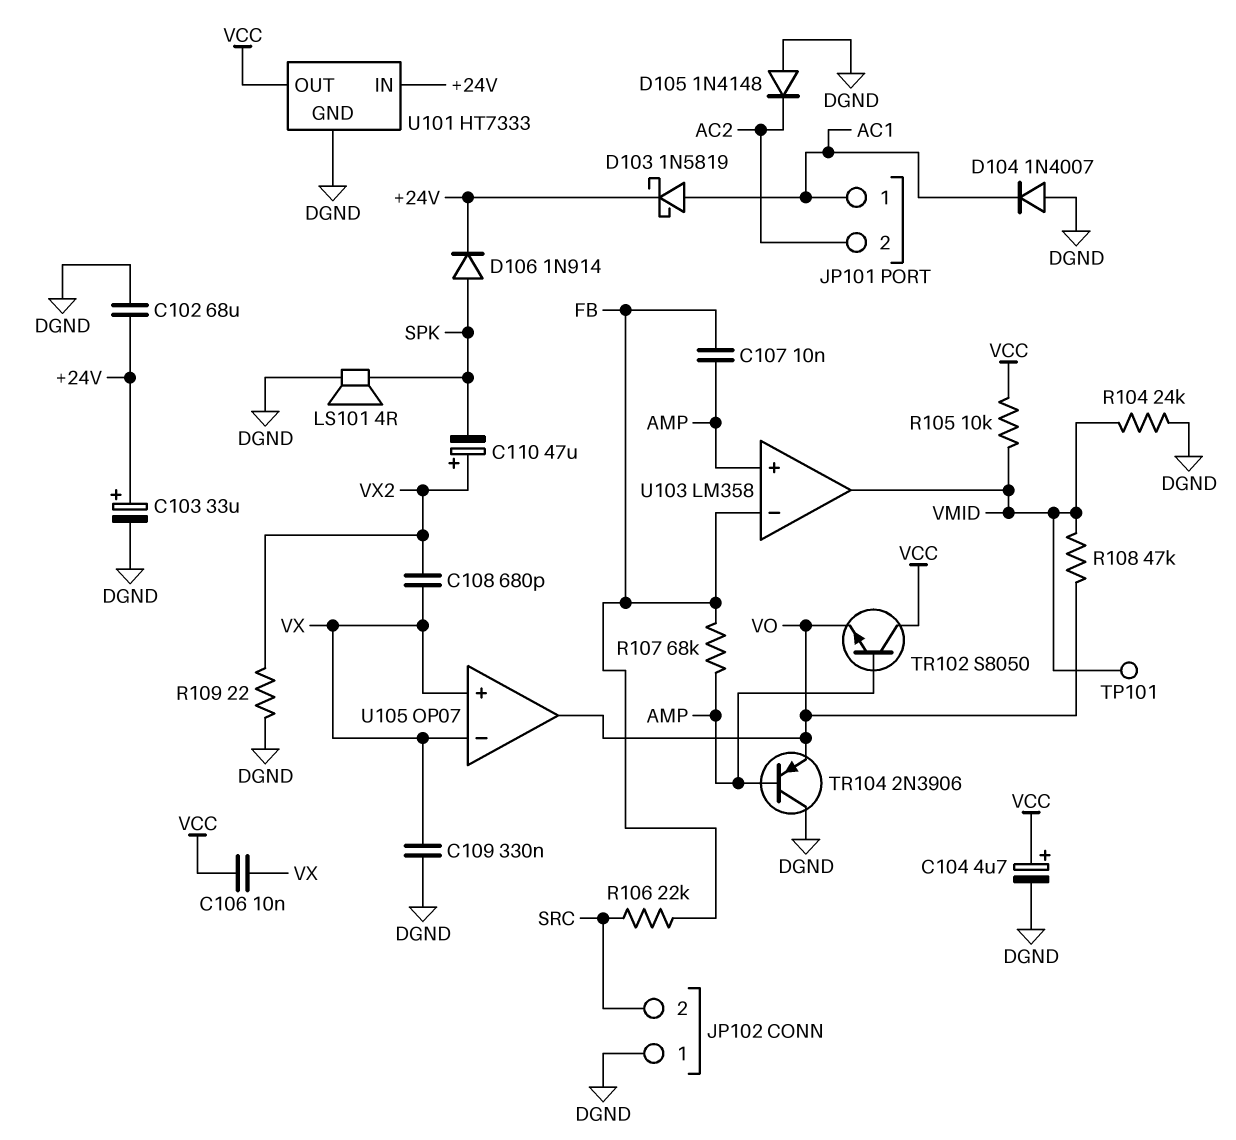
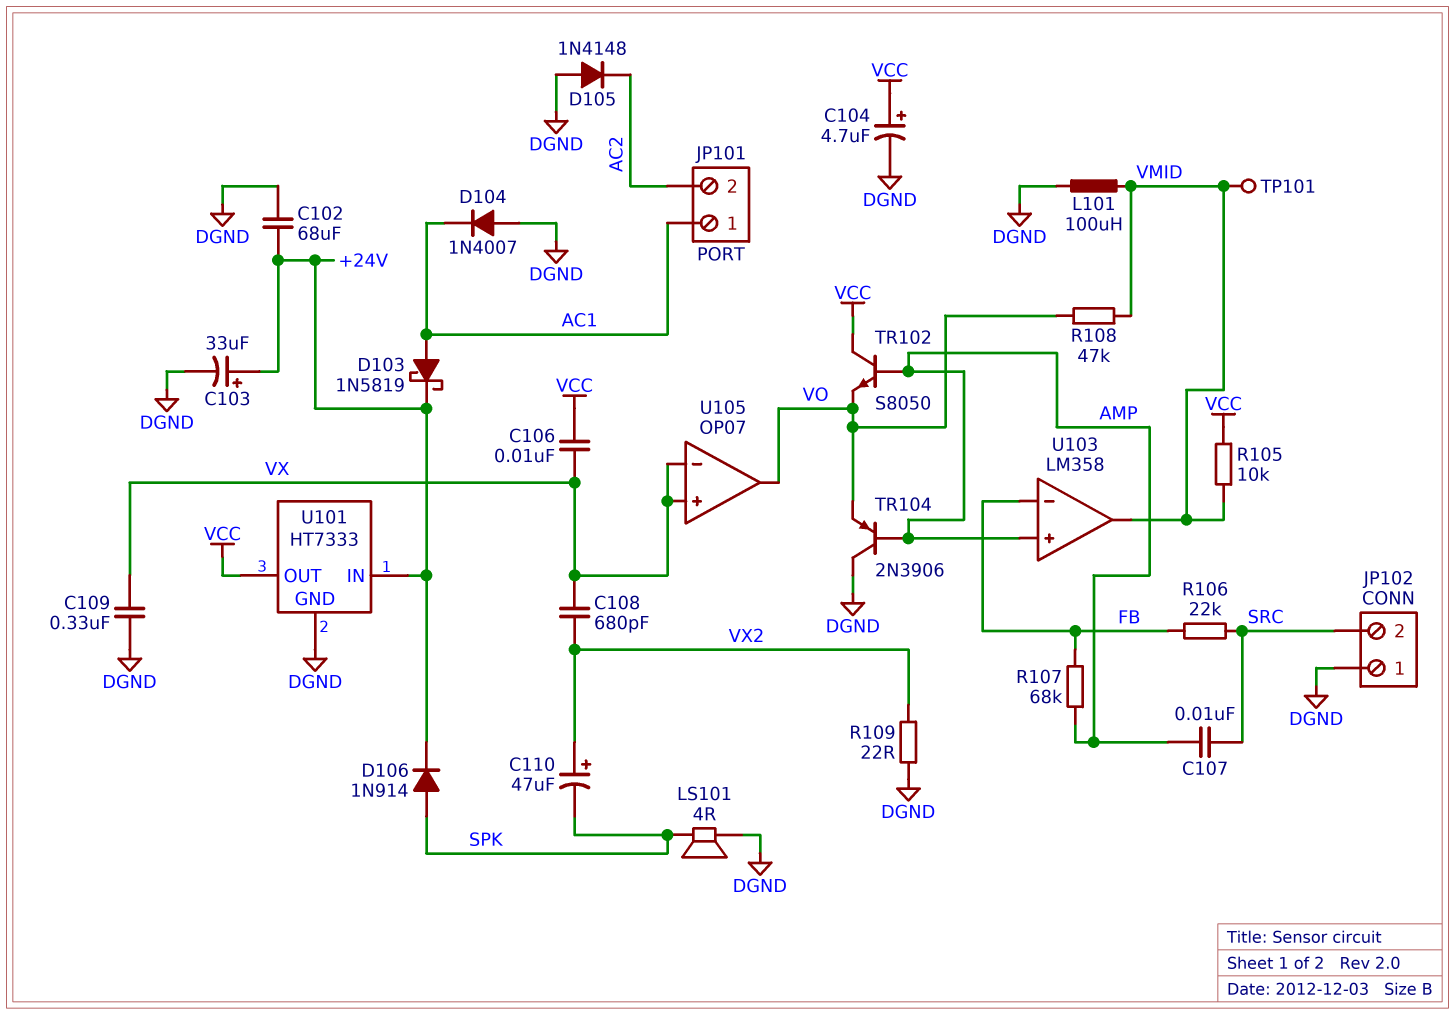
C107: 10nF (AMP, FB) -> 10nF (AMP, SRC)
L101: none -> 100uH (DGND, VMID)
R104: 24k (DGND, VMID) -> none

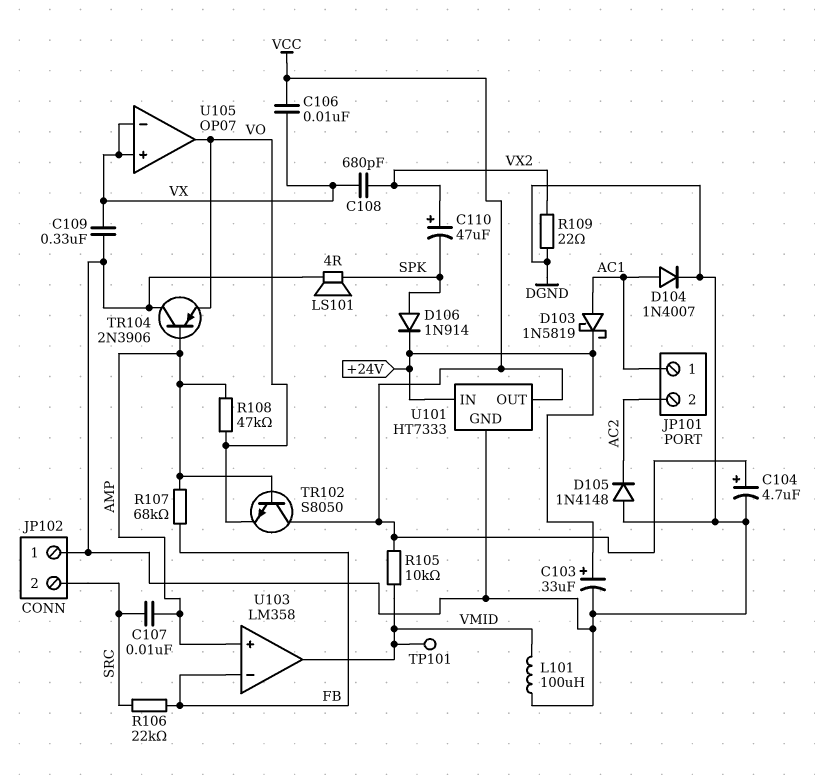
C102: 68uF (+24V, DGND) -> none
D104: diode 1N4007 (A DGND, K AC1) -> diode 1N4007 (A AC1, K DGND)
R108: 47k (VMID, VO) -> 47k (AMP, VO)

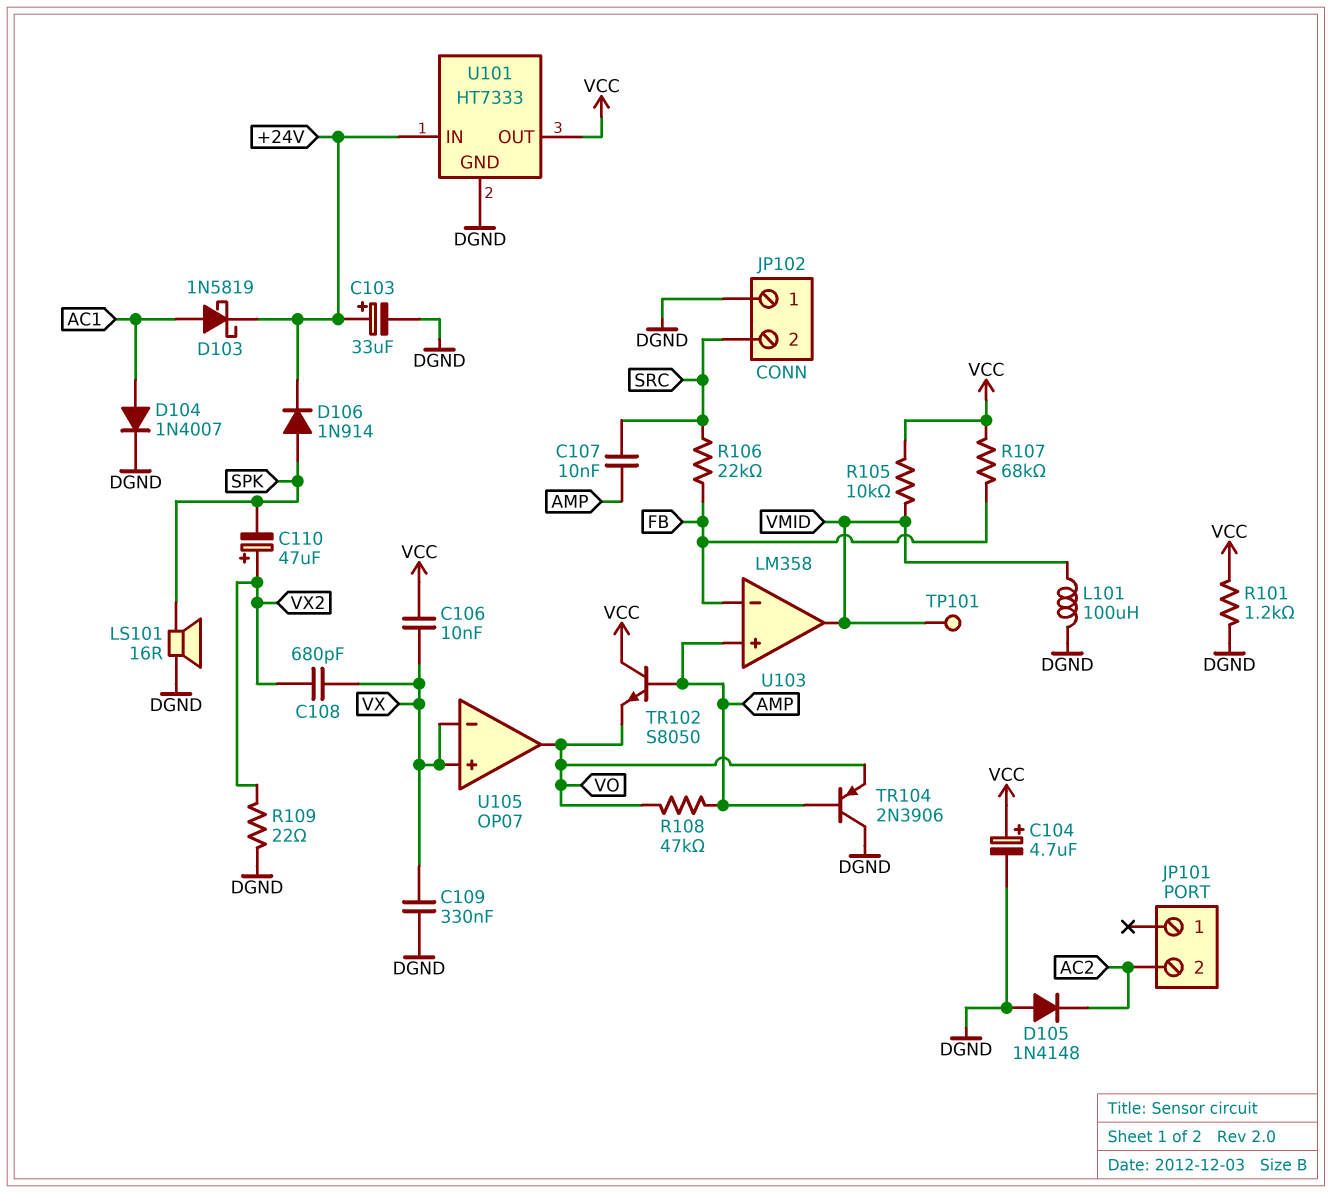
JP101 pin 1: AC1 -> none
LS101: speaker 4R (DGND, SPK) -> speaker 16R (DGND, SPK)
R101: none -> 1.2k (DGND, VCC)
R107: 68k (AMP, FB) -> 68k (FB, VCC)

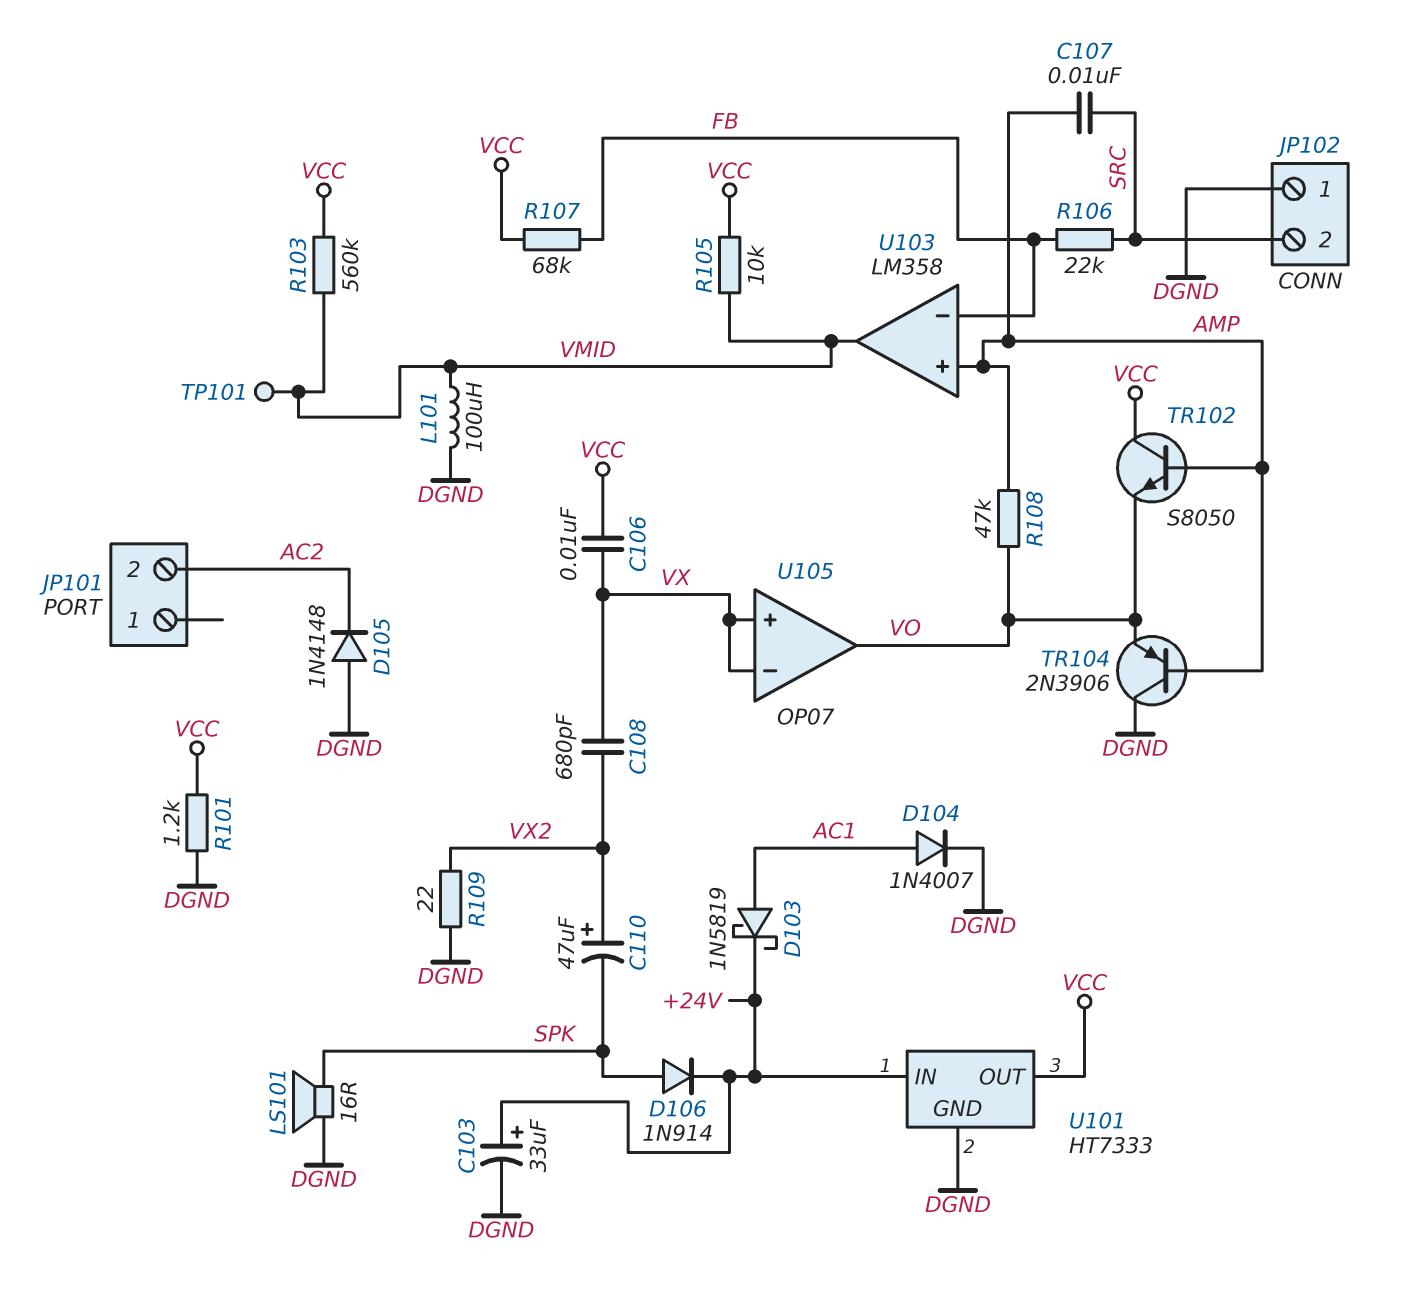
C104: 4.7uF (plus VCC, minus DGND) -> none
C109: 330nF (DGND, VX) -> none
R103: none -> 560k (VCC, VMID)

